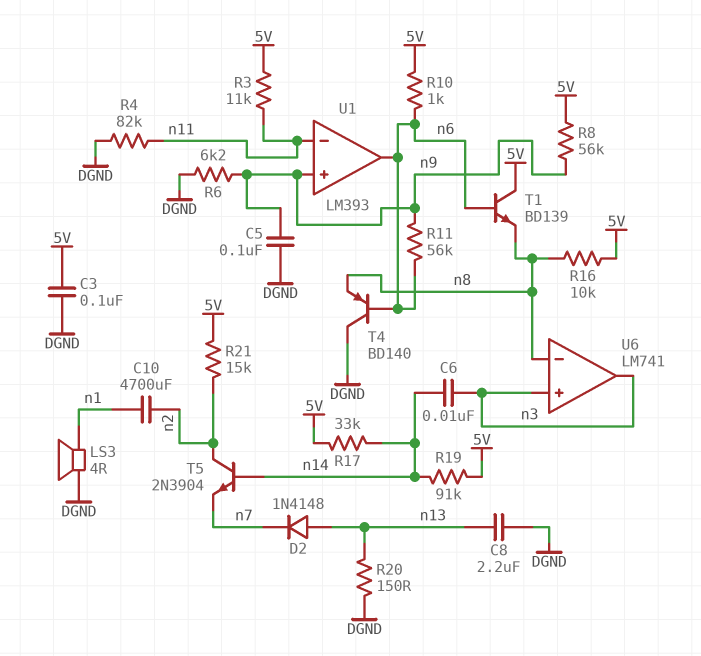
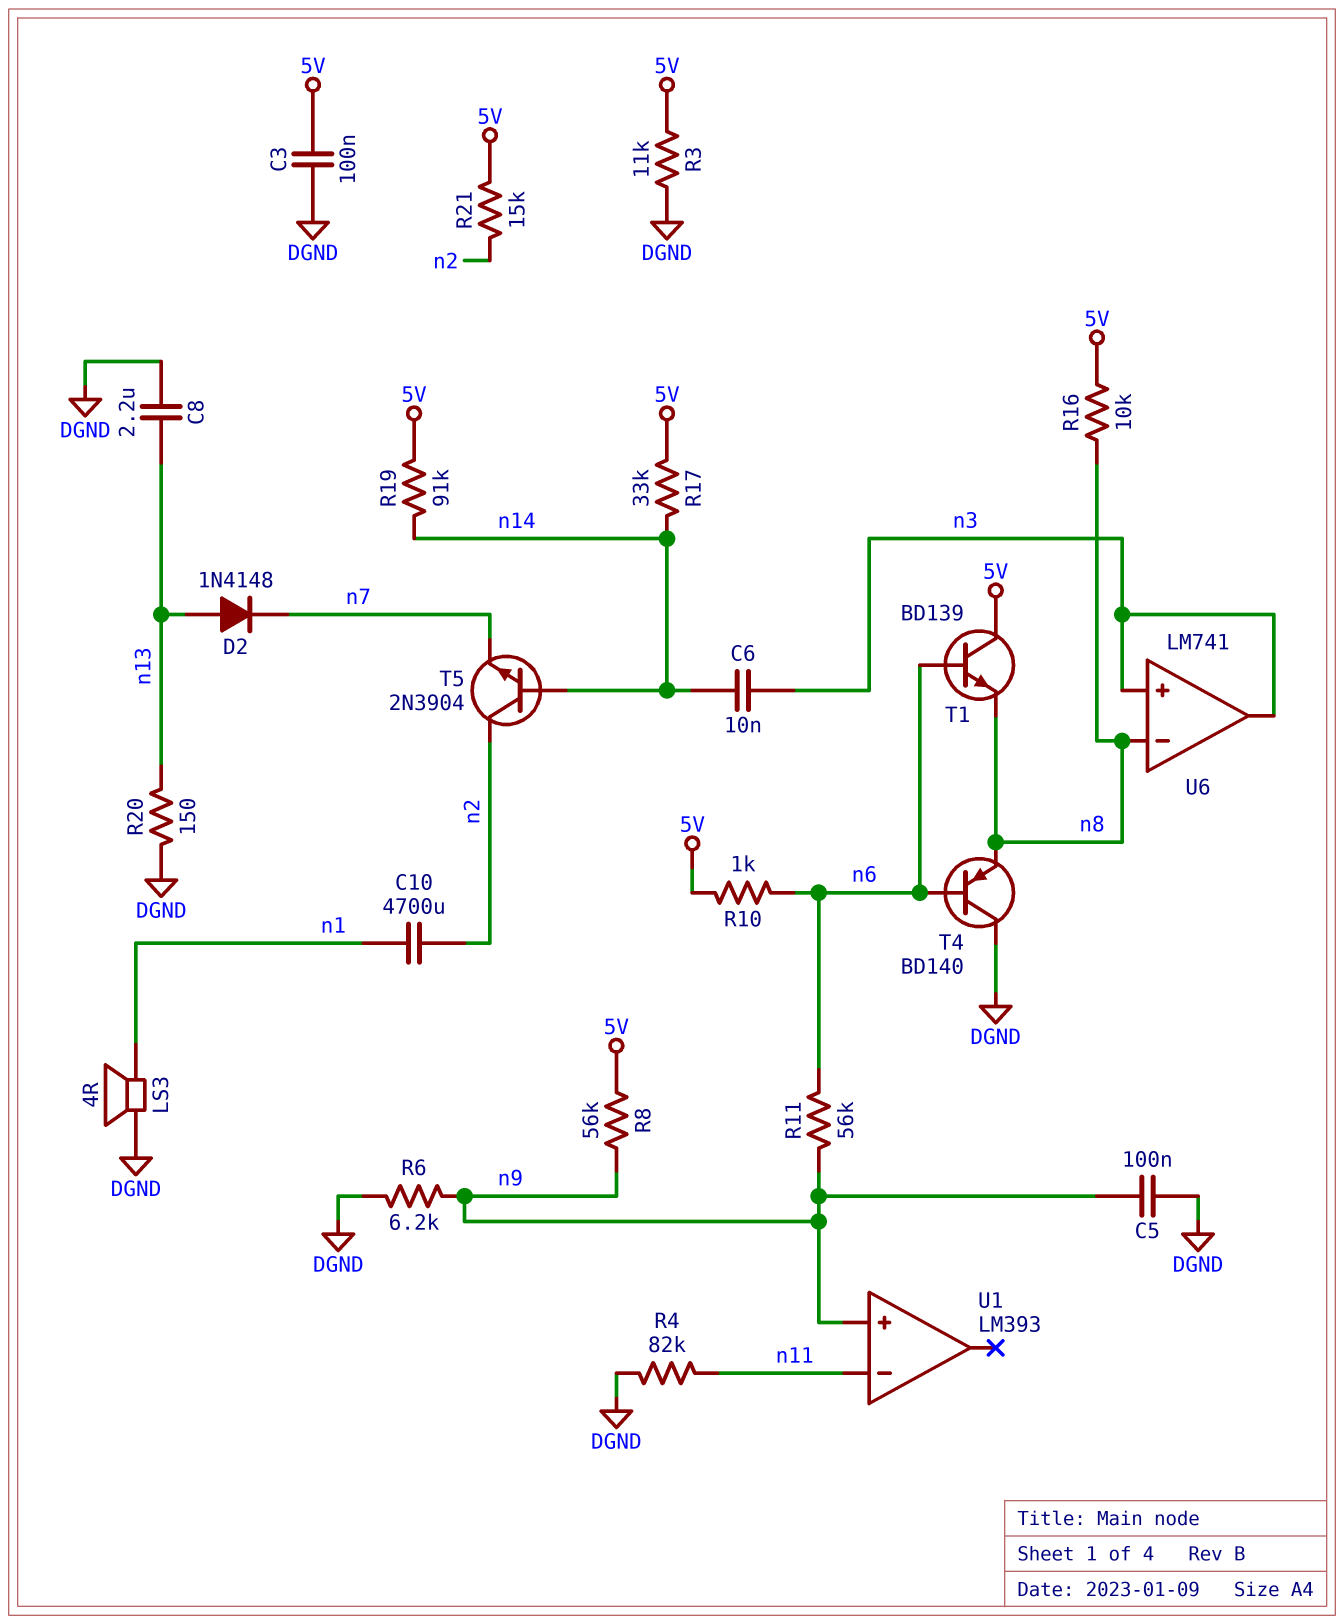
R3: 11k (5V, n11) -> 11k (5V, DGND)
U1 pin out: n6 -> none

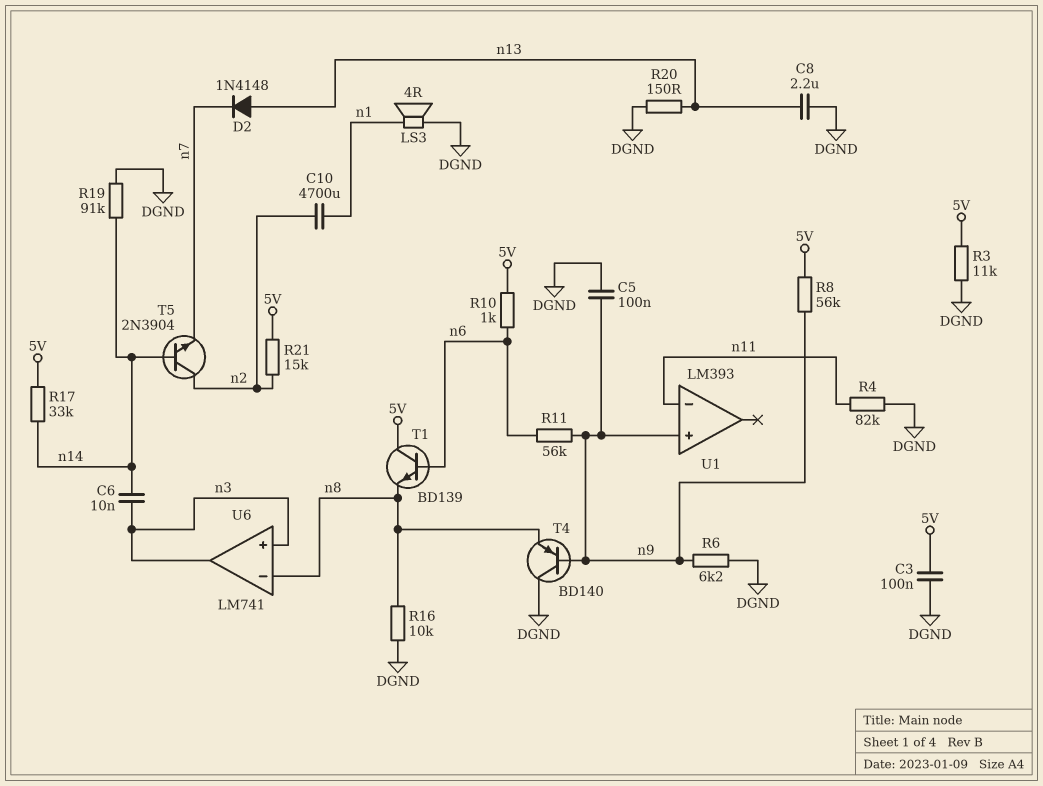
R16: 10k (5V, n8) -> 10k (DGND, n8)
R19: 91k (5V, n14) -> 91k (DGND, n14)
T4: PNP BD140 (B n6, C DGND, E n8) -> PNP BD140 (B n9, C DGND, E n8)

